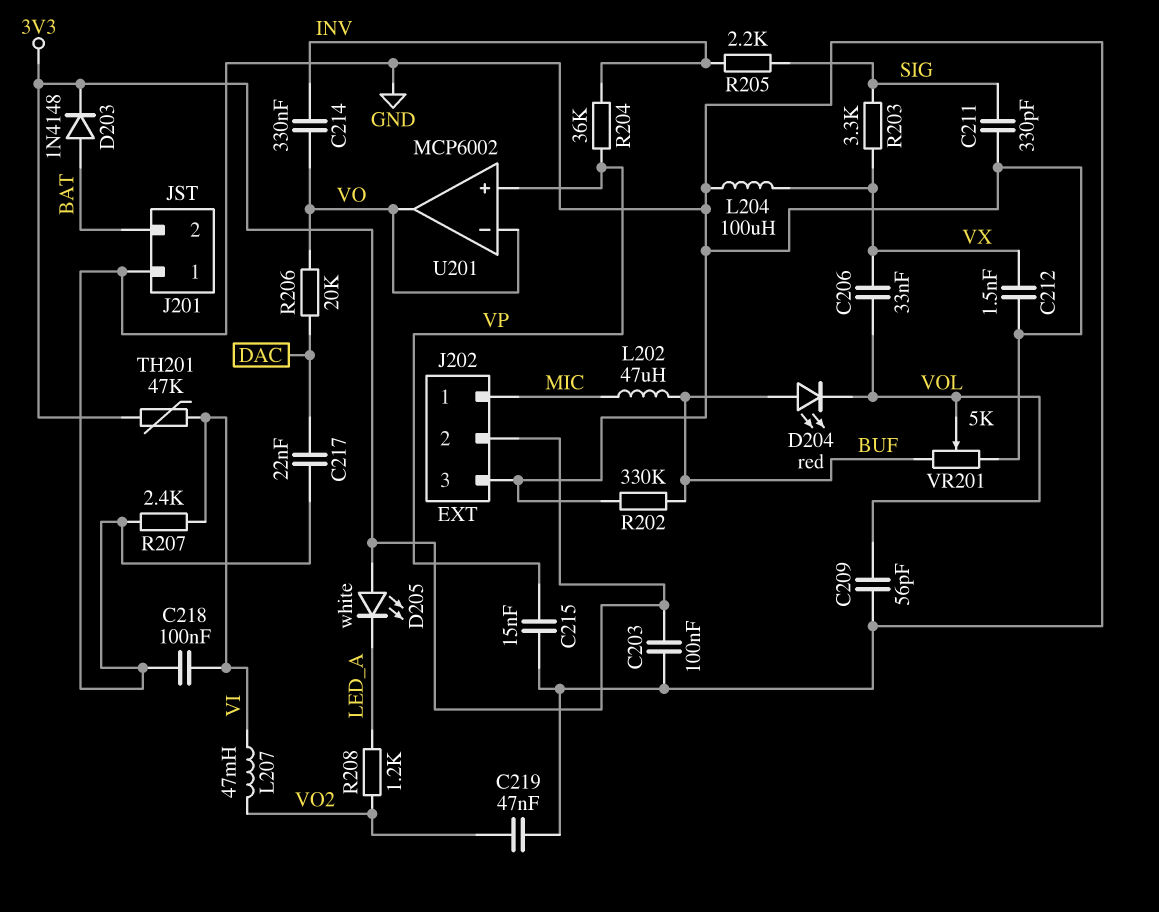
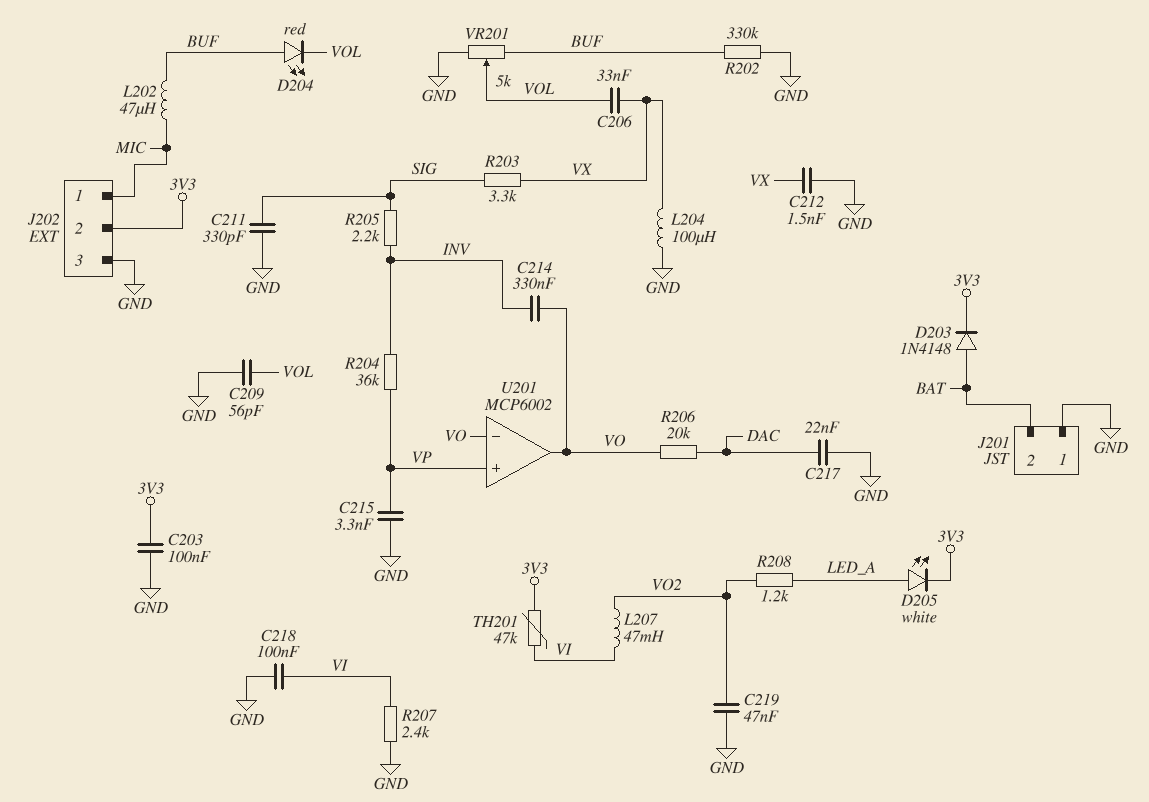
C215: 15nF (GND, VP) -> 3.3nF (GND, VP)
D205: LED white (A 3V3, K LED_A) -> LED white (A LED_A, K 3V3)

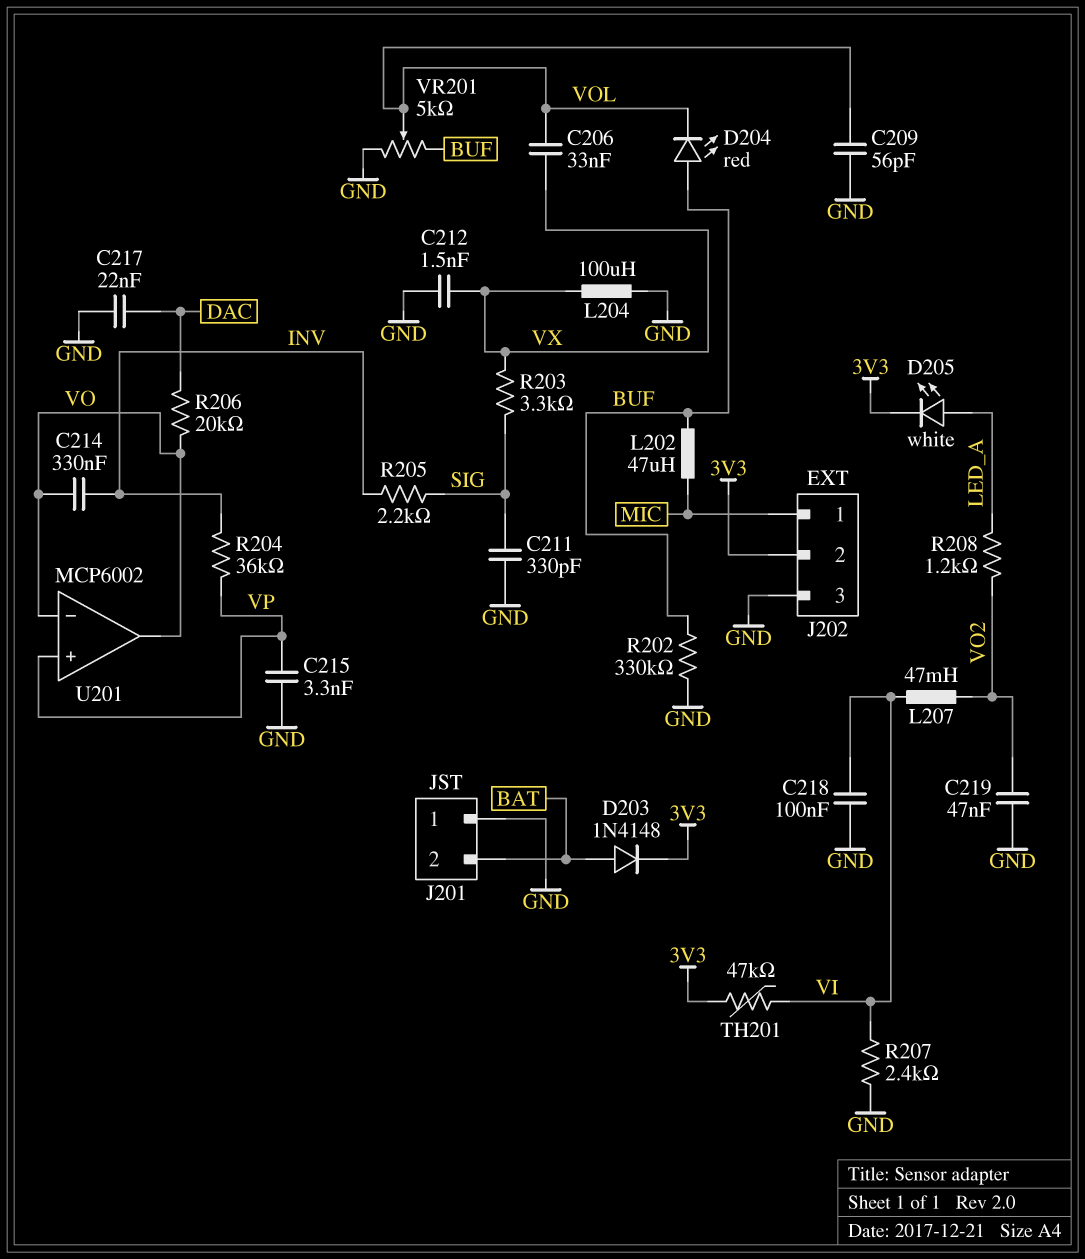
C203: 100nF (3V3, GND) -> none

